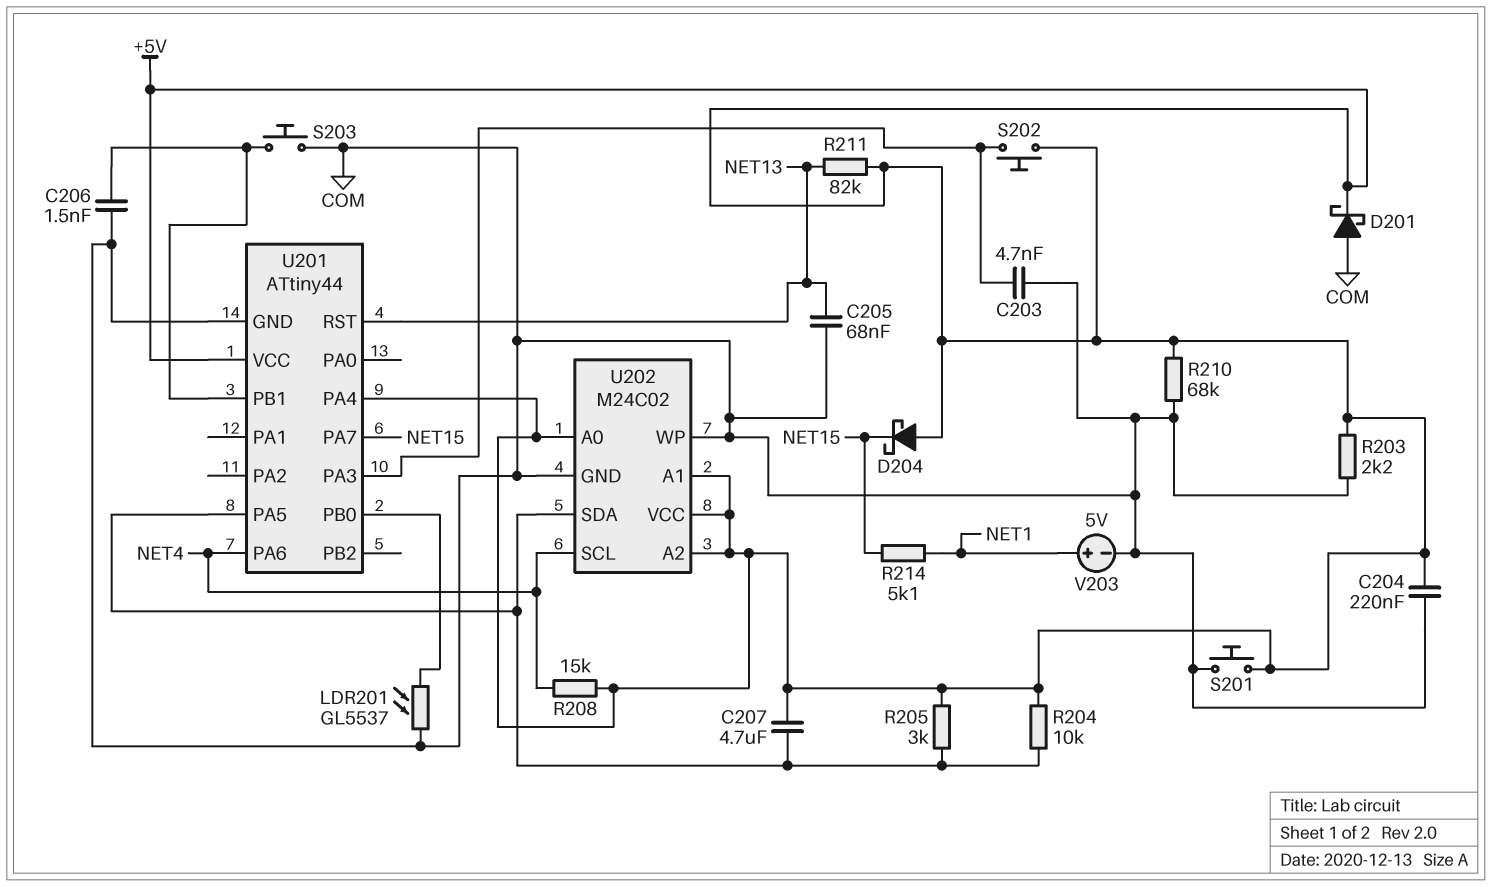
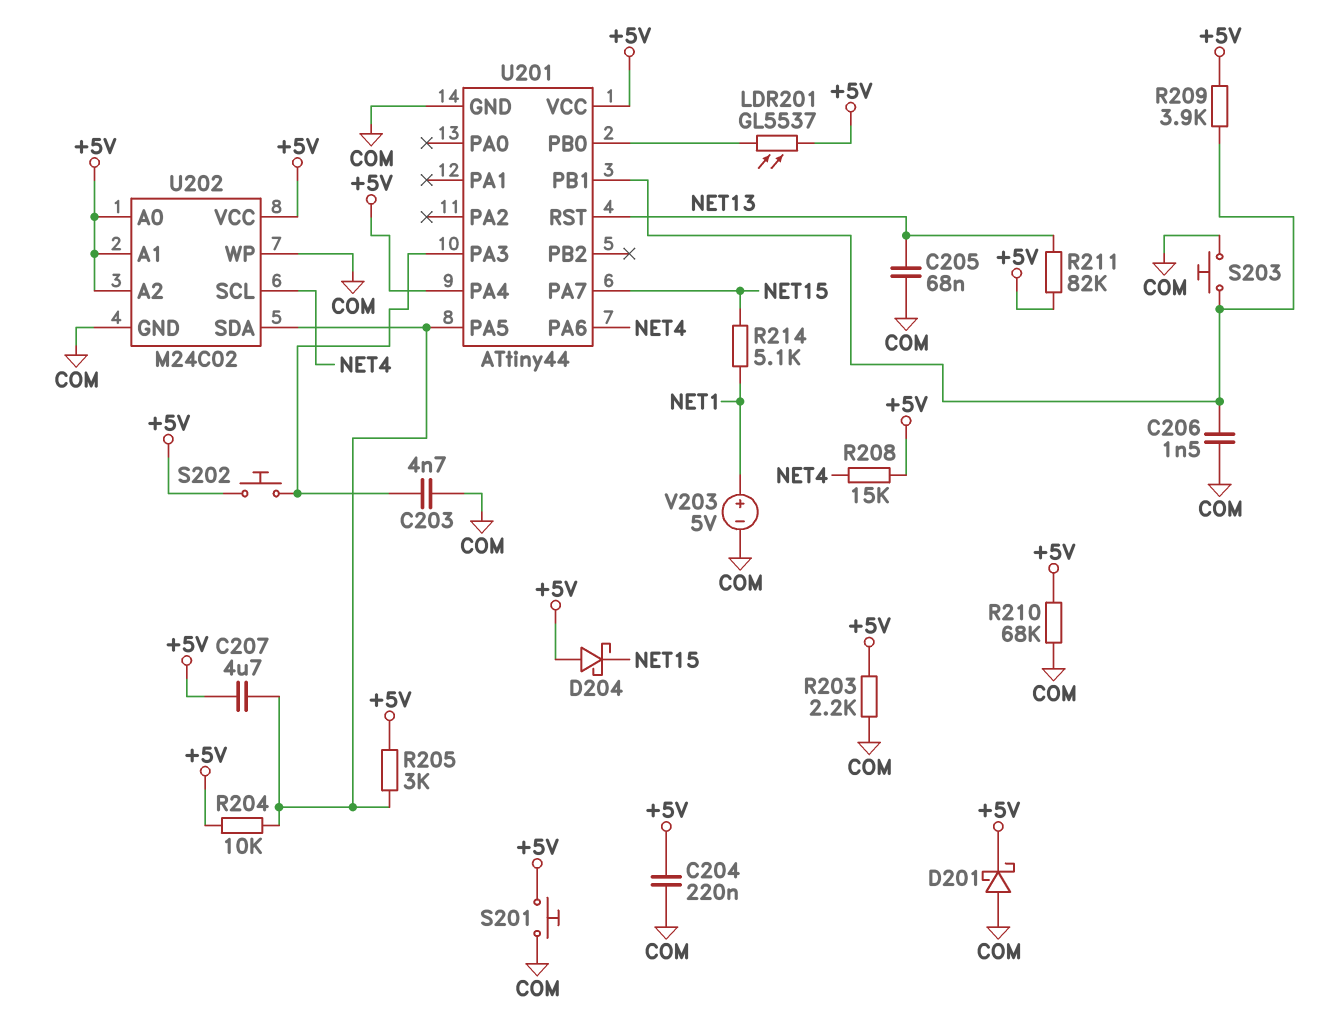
LDR201: GL5537 (COM, U201/PB0) -> GL5537 (+5V, U201/PB0)
R209: none -> 3.9k (+5V, U201/PB1)

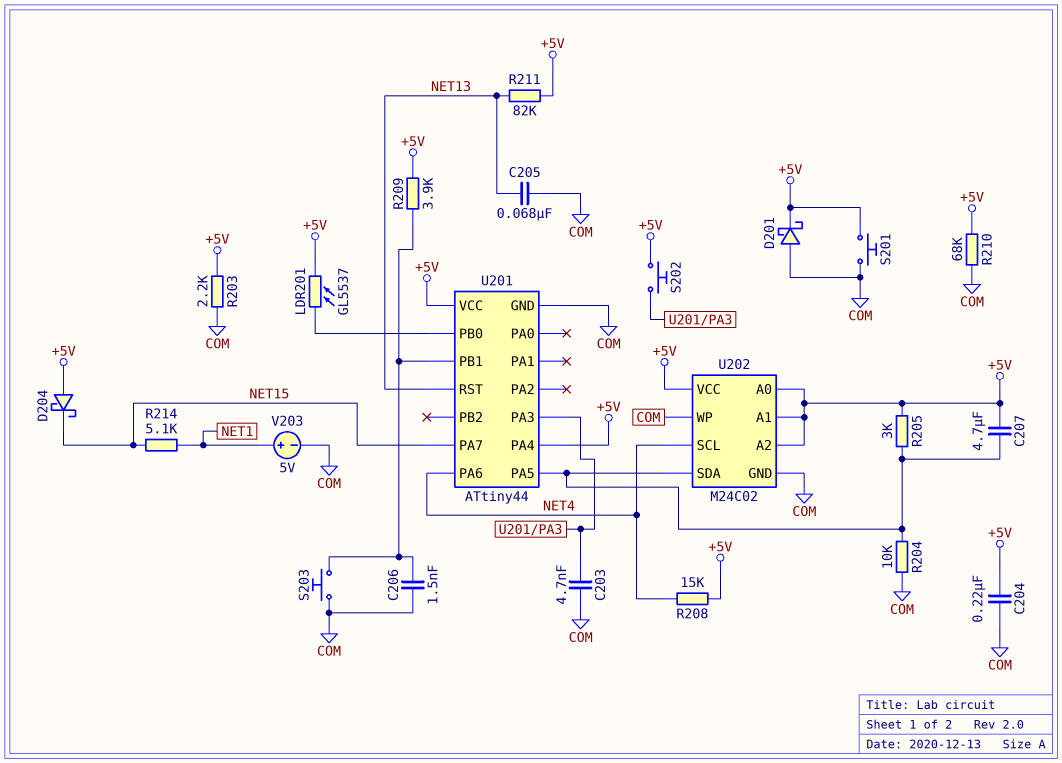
R204: 10k (+5V, U201/PA5) -> 10k (COM, U201/PA5)

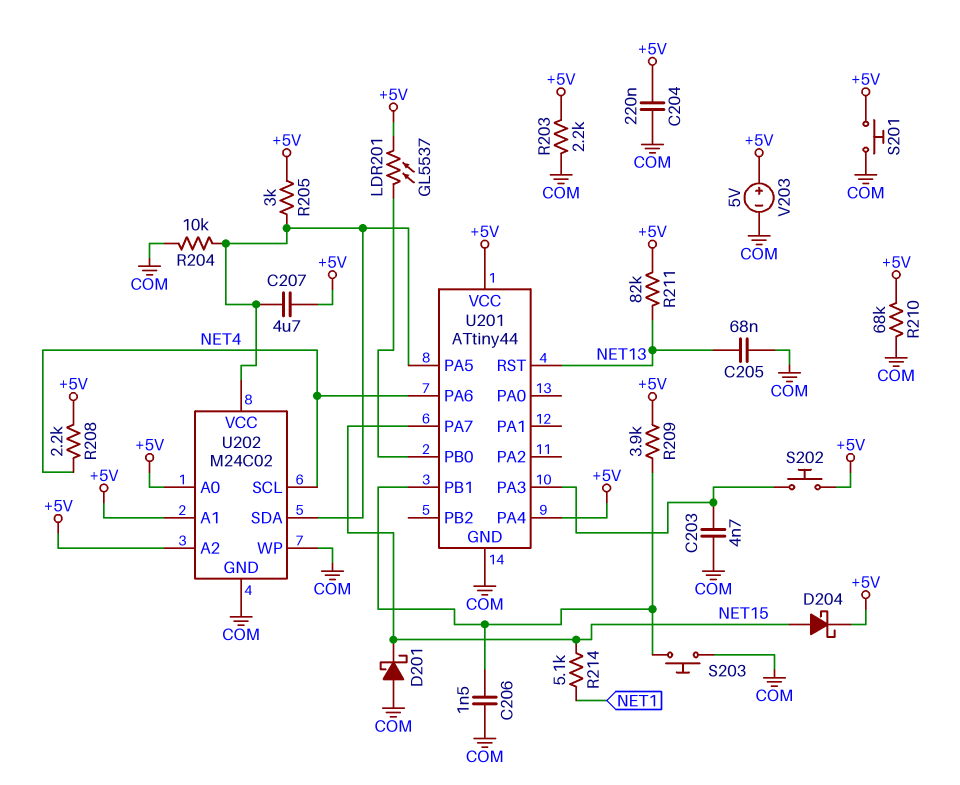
D201: schottky (A COM, K +5V) -> schottky (A COM, K NET15)
D204: schottky (A +5V, K NET15) -> schottky (A NET15, K +5V)
R208: 15k (+5V, NET4) -> 2.2k (+5V, NET4)
U202 pin VCC: +5V -> U201/PA5
V203: 5V (plus NET1, minus COM) -> 5V (plus +5V, minus COM)

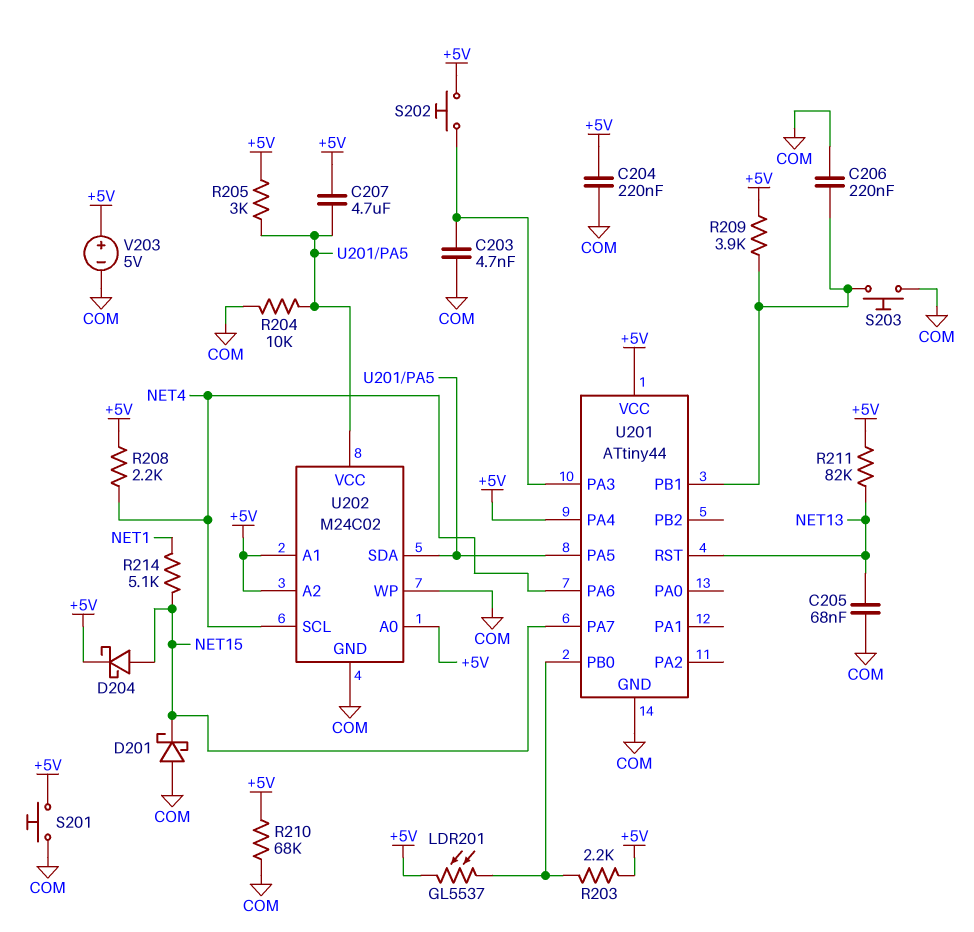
C206: 1.5nF (COM, U201/PB1) -> 220nF (COM, U201/PB1)
R203: 2.2k (+5V, COM) -> 2.2k (+5V, U201/PB0)

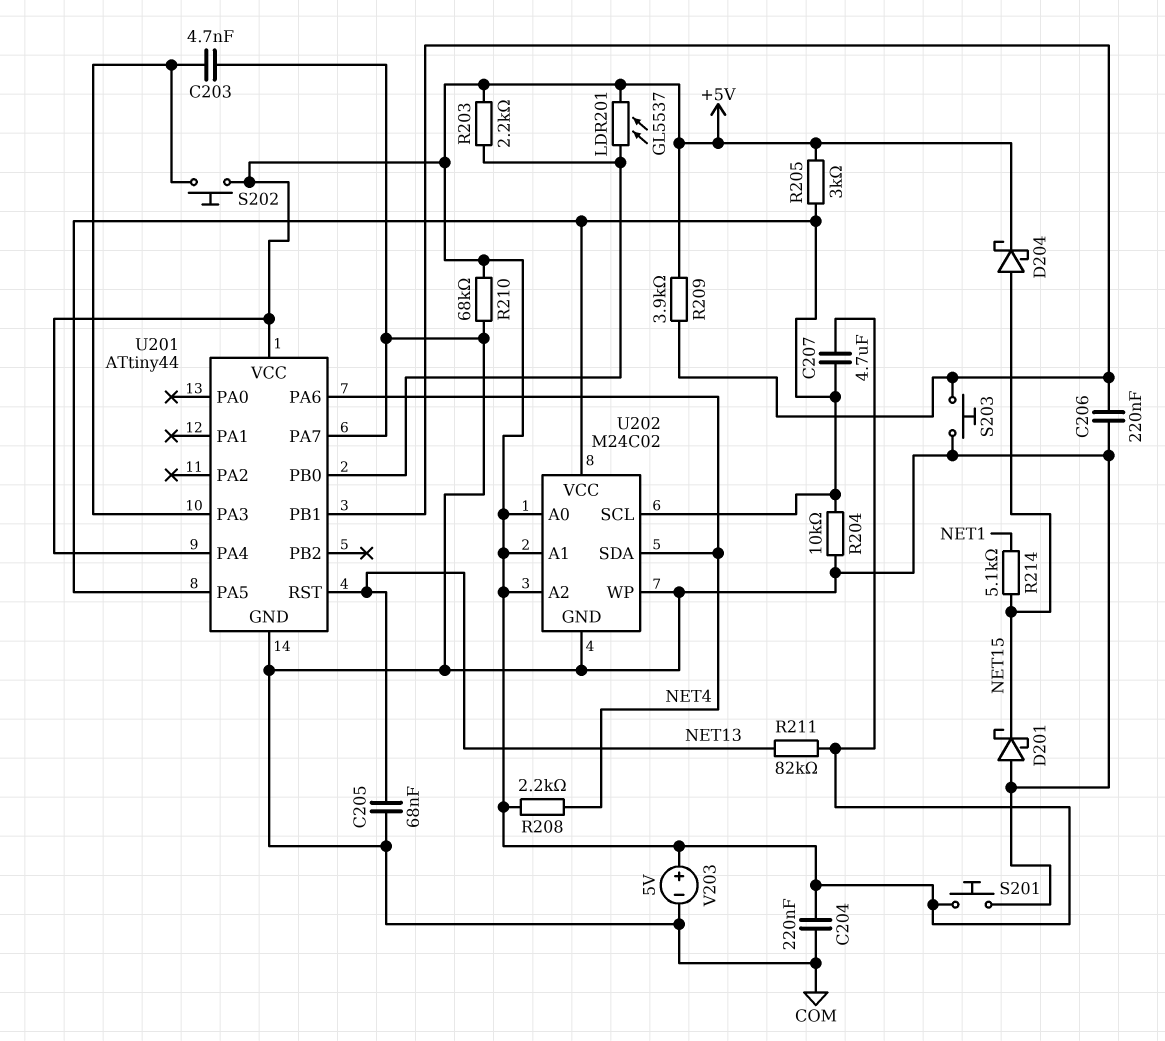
U201 pin PA7: NET15 -> COM
U202 pin SCL: NET4 -> U201/PA5
U202 pin SDA: U201/PA5 -> NET4

